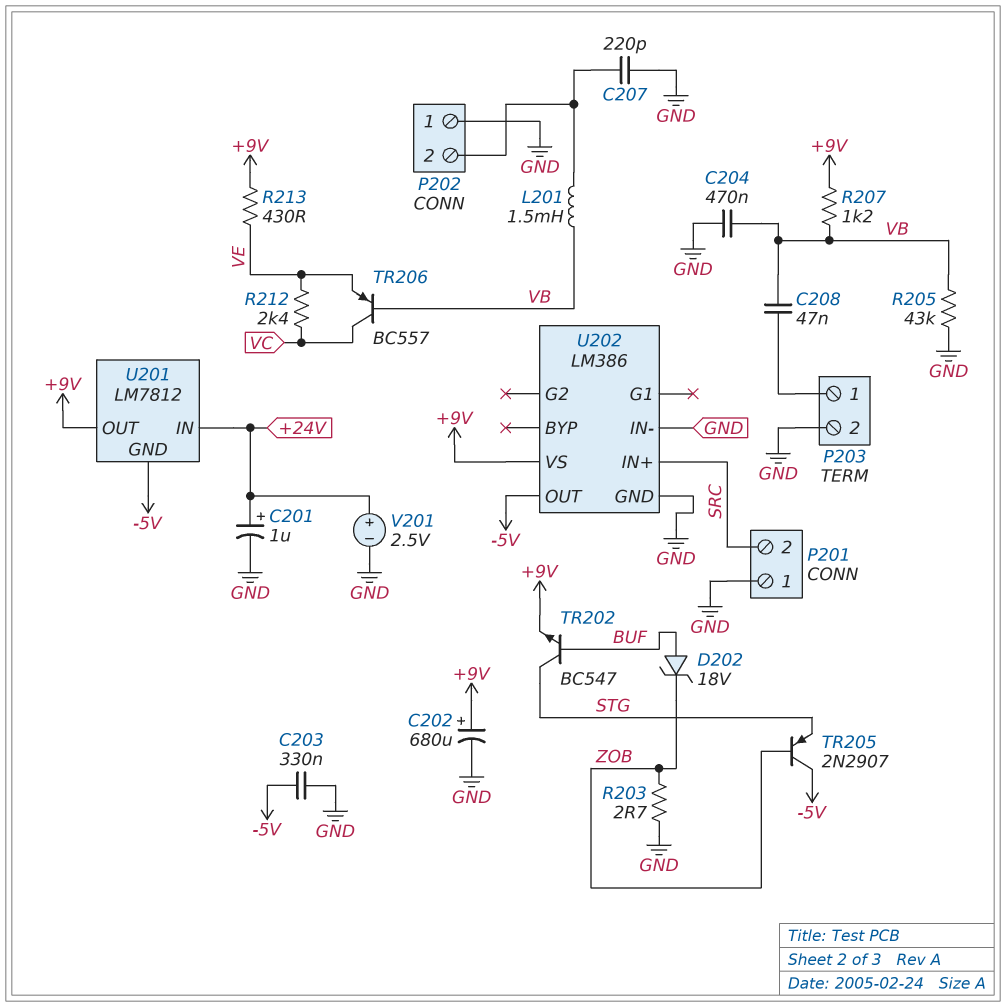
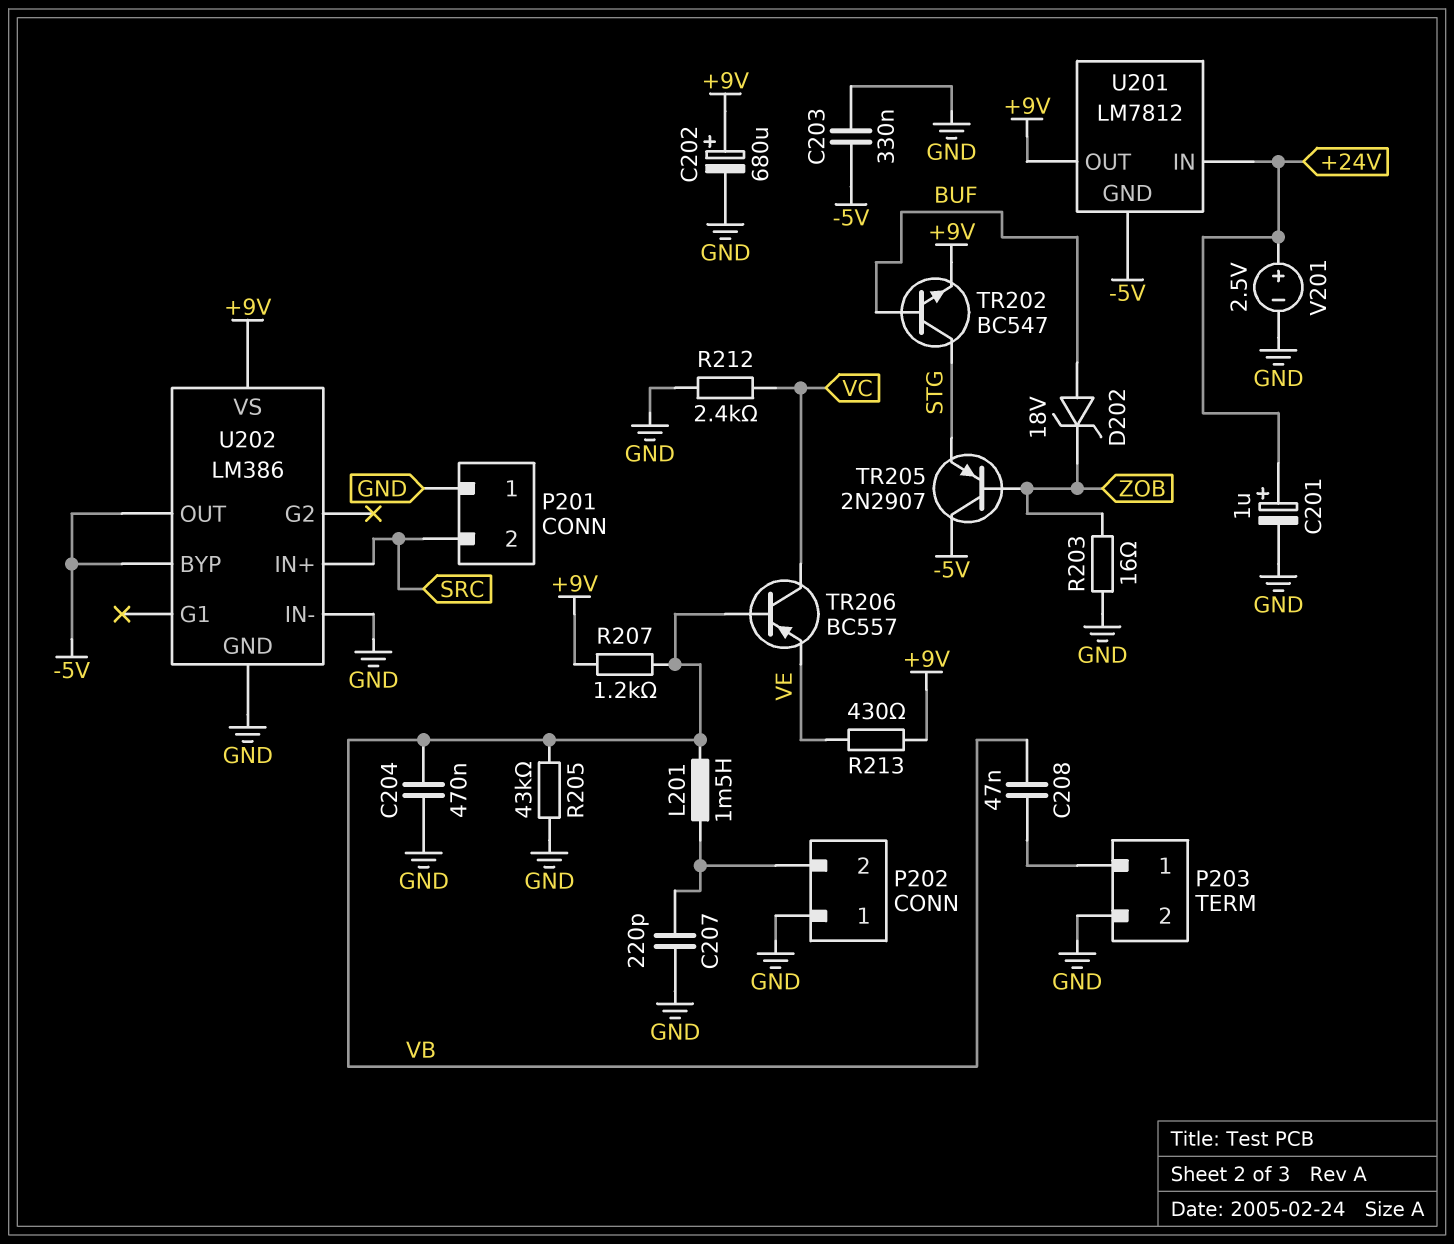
R203: 2.7 (GND, ZOB) -> 16 (GND, ZOB)
R212: 2.4k (VC, VE) -> 2.4k (GND, VC)
U202 pin BYP: none -> -5V

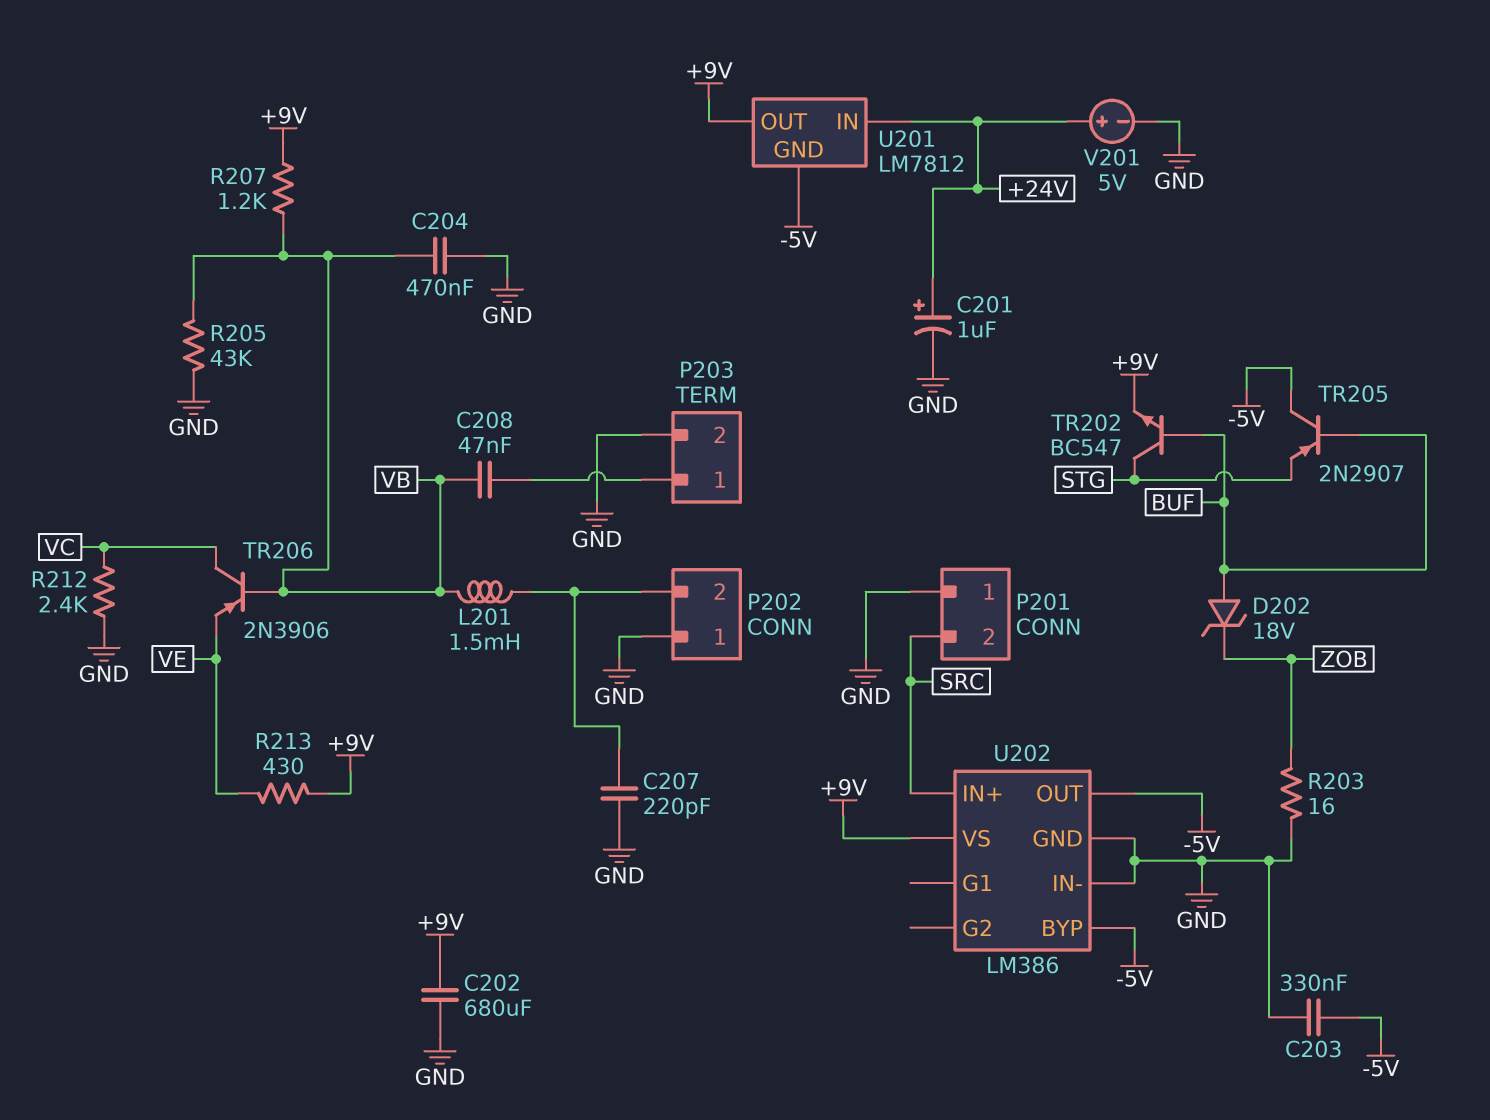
C202: 680uF (plus +9V, minus GND) -> 680uF (+9V, GND)
TR205: PNP 2N2907 (B ZOB, C -5V, E STG) -> PNP 2N2907 (B BUF, C -5V, E STG)
TR206: PNP BC557 (B VB, C VC, E VE) -> PNP 2N3906 (B VB, C VC, E VE)
V201: 2.5V (plus +24V, minus GND) -> 5V (plus +24V, minus GND)

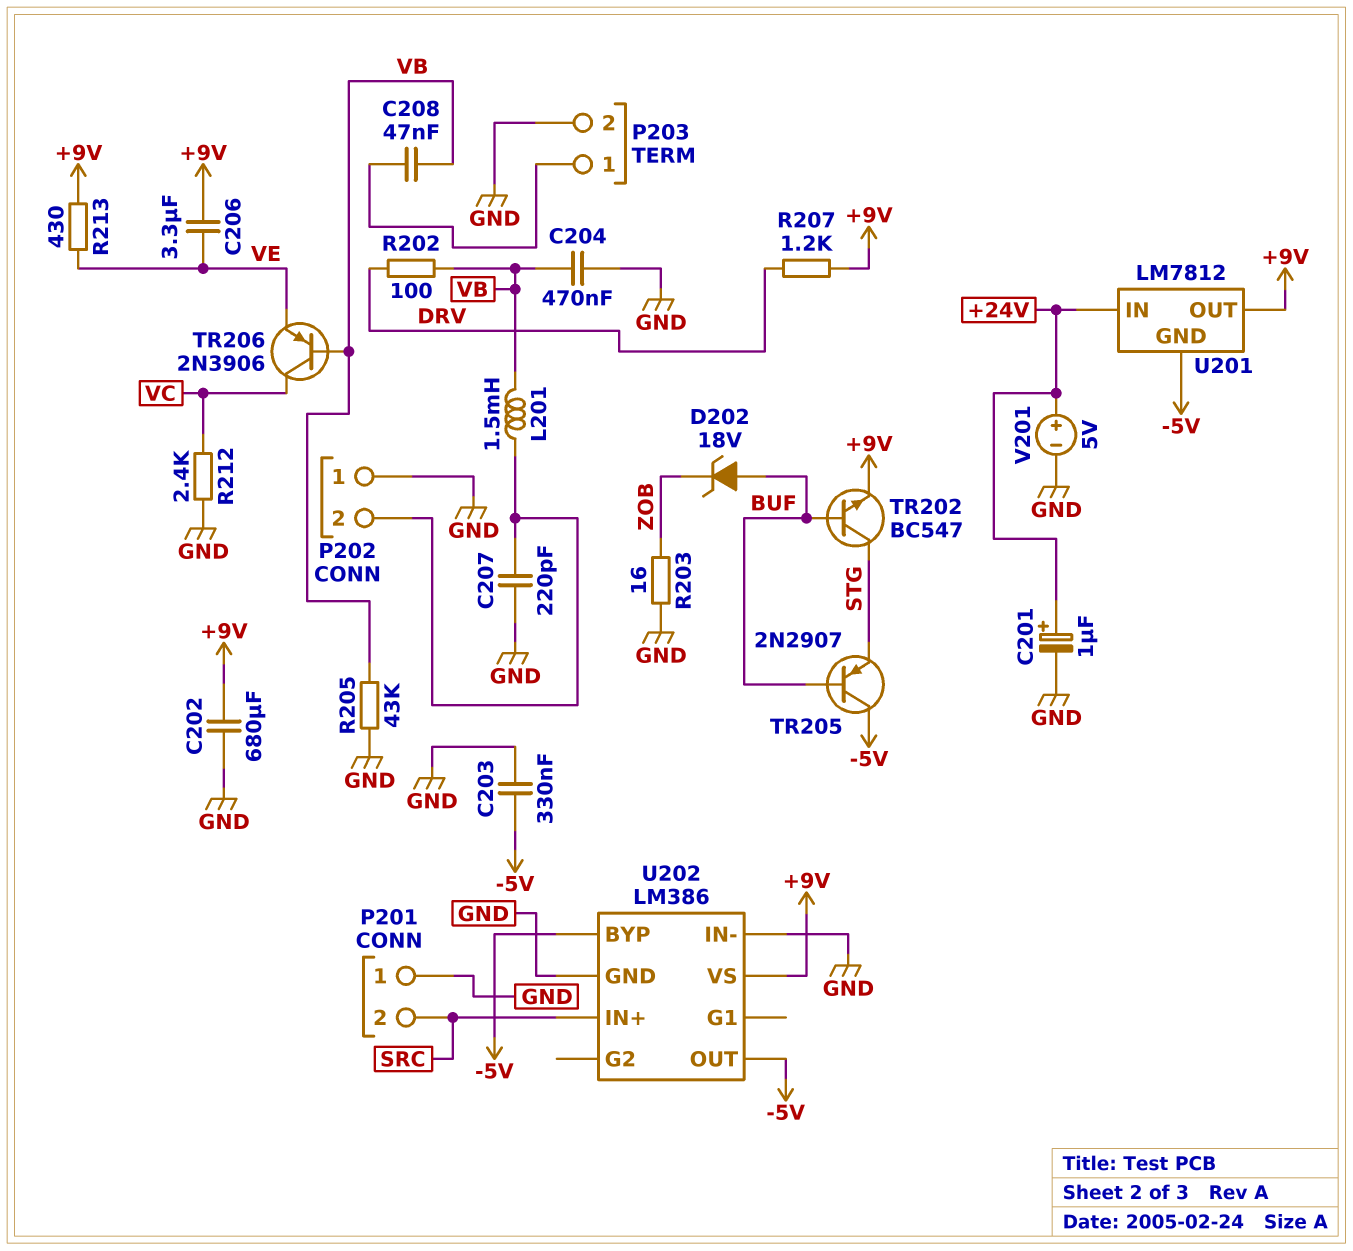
C206: none -> 3.3uF (+9V, VE)
R202: none -> 100 (DRV, VB)
R207: 1.2k (+9V, VB) -> 1.2k (+9V, DRV)

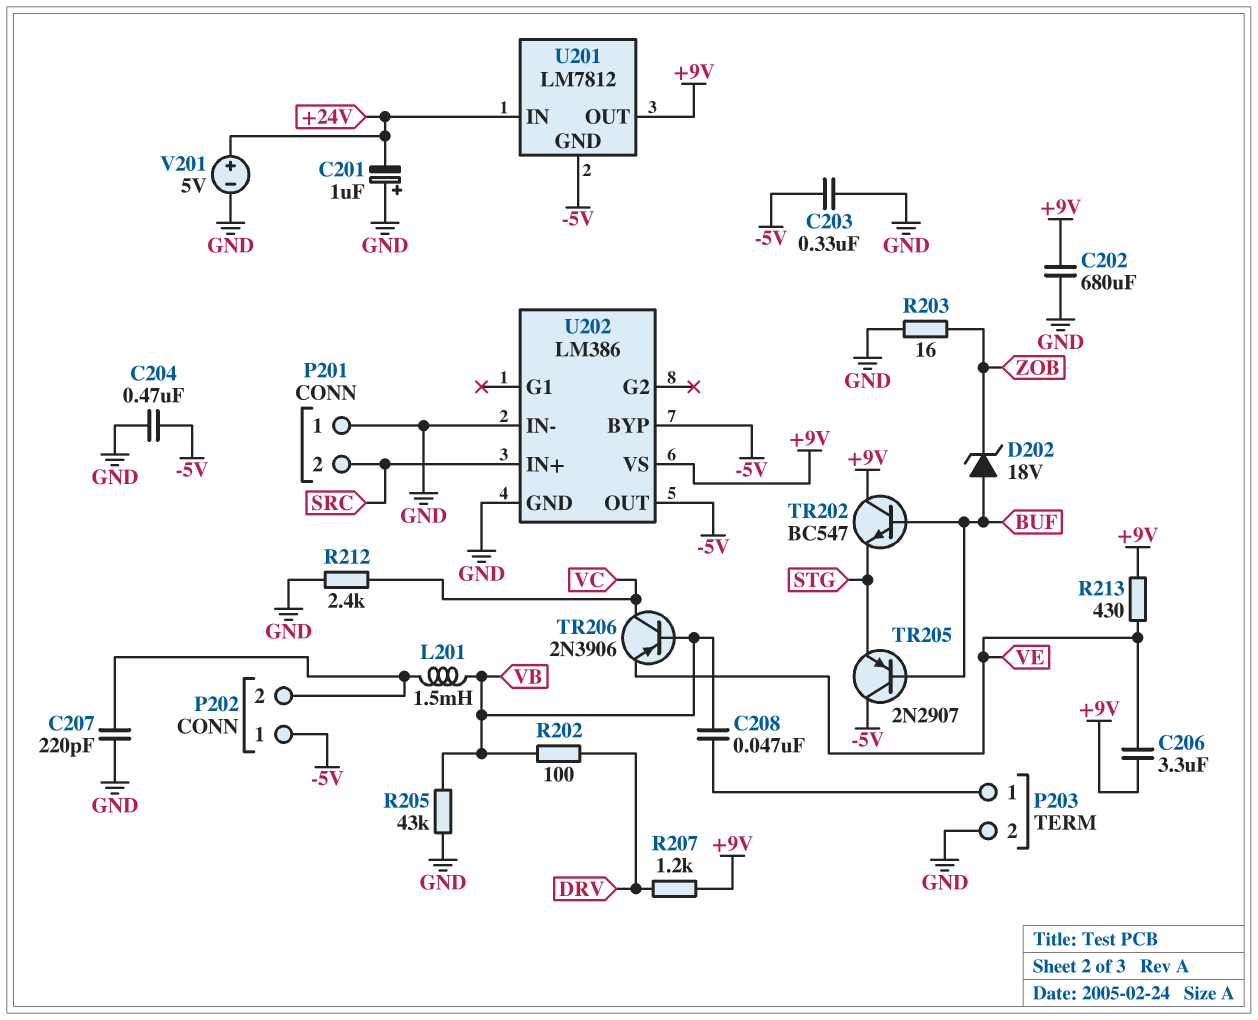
C201: 1uF (plus +24V, minus GND) -> 1uF (plus GND, minus +24V)
C204: 470nF (GND, VB) -> 470nF (-5V, GND)
P202 pin 1: GND -> -5V
TR202: NPN BC547 (B BUF, C STG, E +9V) -> NPN BC547 (B BUF, C +9V, E STG)

